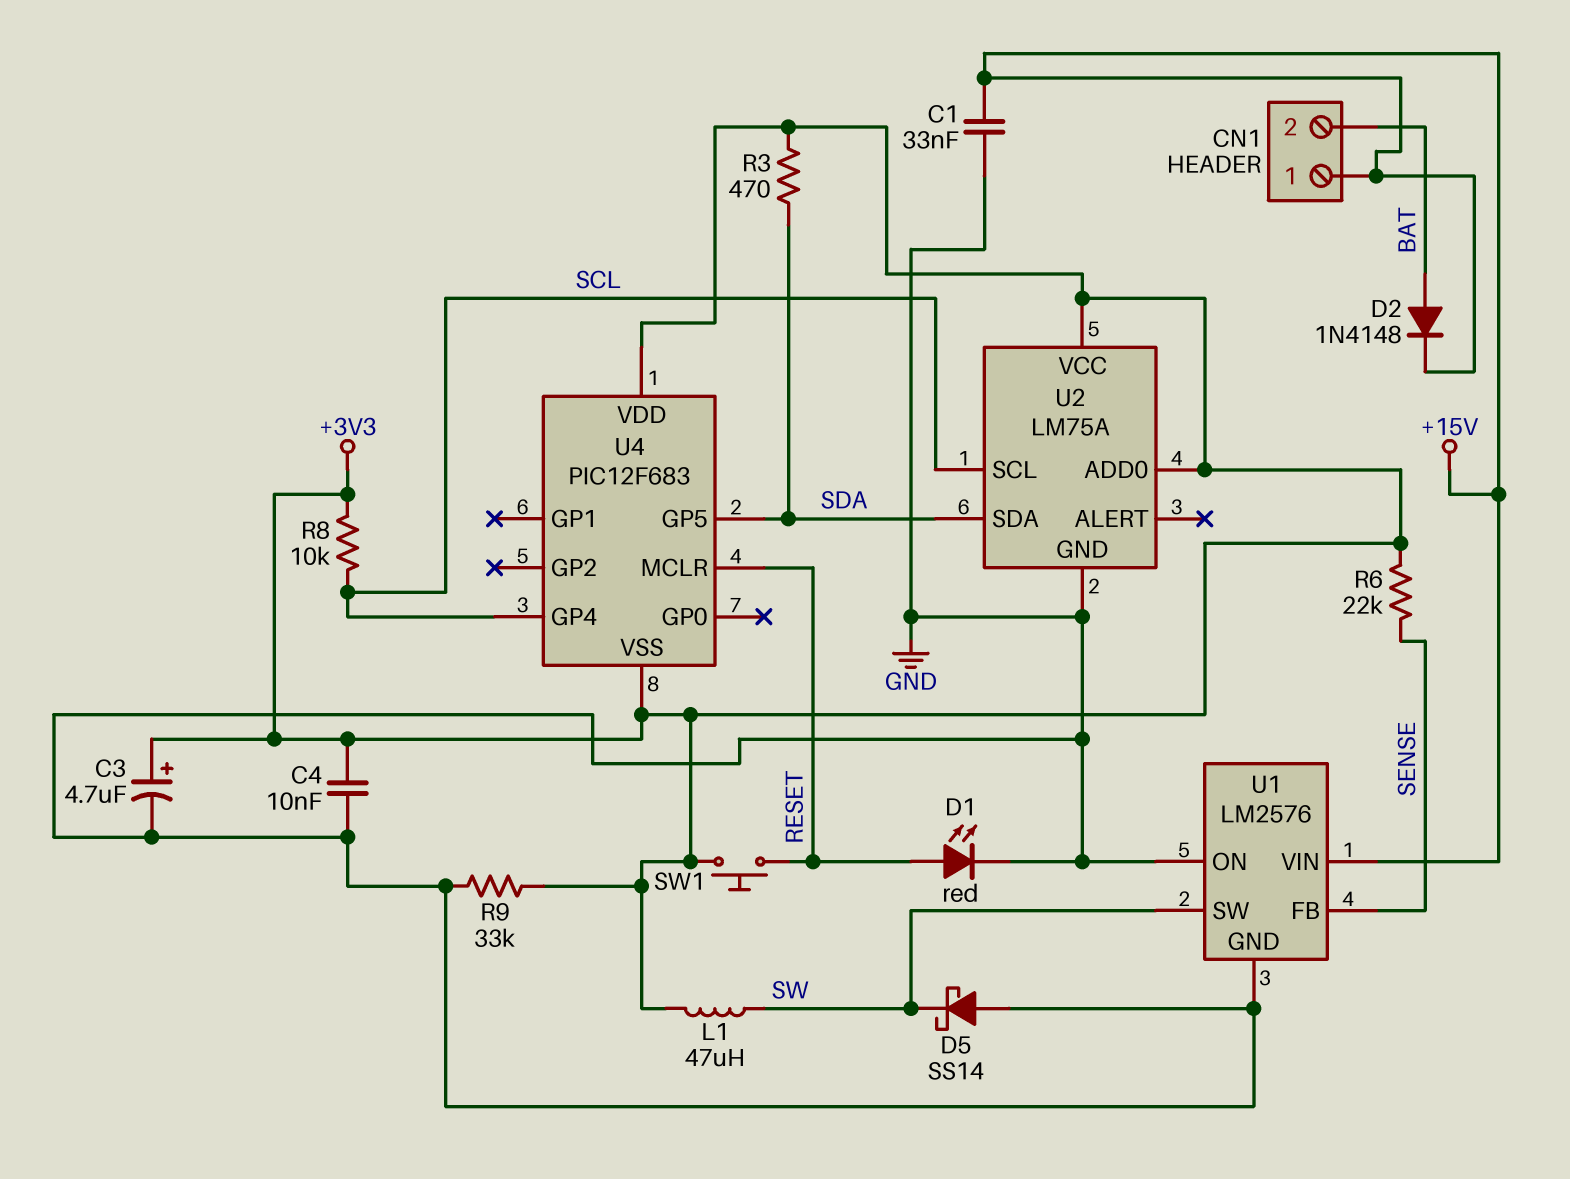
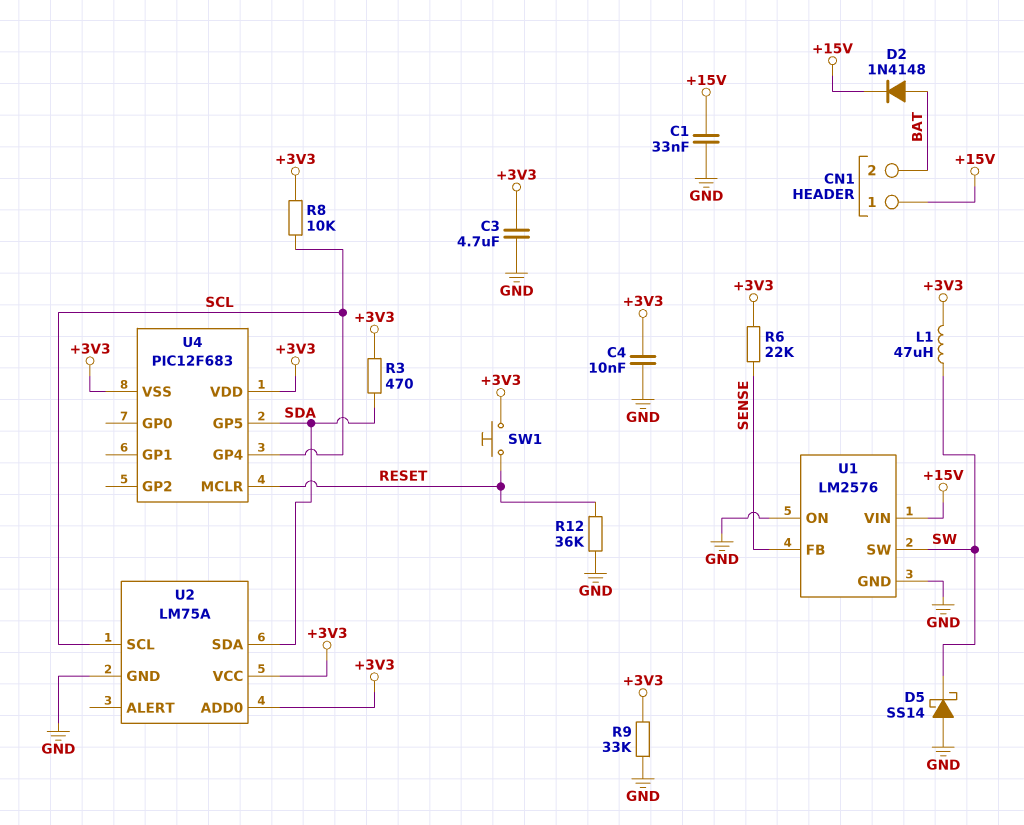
C3: 4.7uF (plus +3V3, minus GND) -> 4.7uF (+3V3, GND)
D1: LED red (A RESET, K GND) -> none
R12: none -> 36k (GND, RESET)

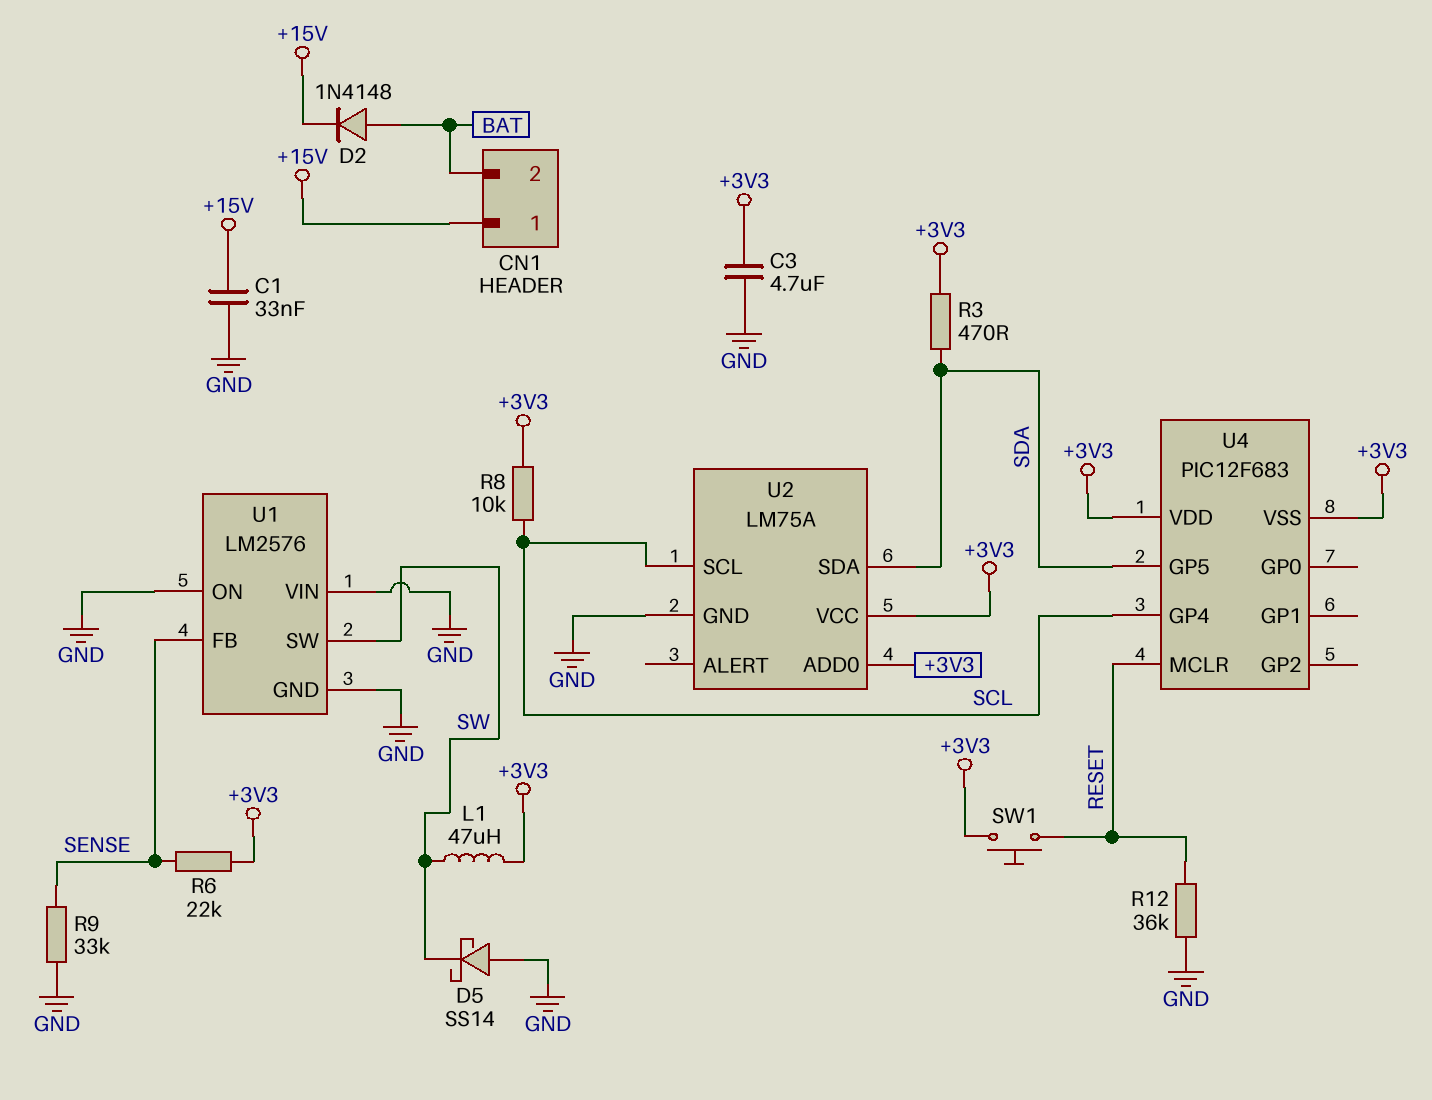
C4: 10nF (+3V3, GND) -> none
R9: 33k (+3V3, GND) -> 33k (GND, SENSE)
U1 pin VIN: +15V -> GND

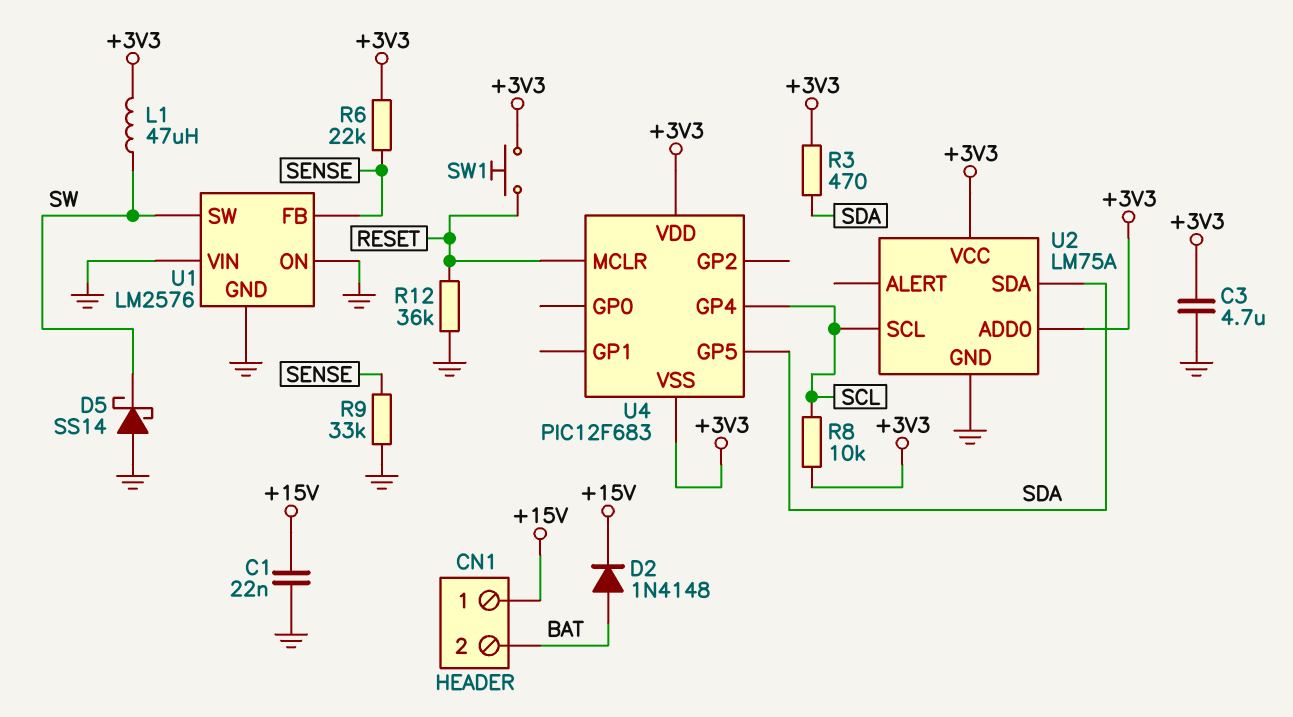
C1: 33nF (+15V, GND) -> 22nF (+15V, GND)

